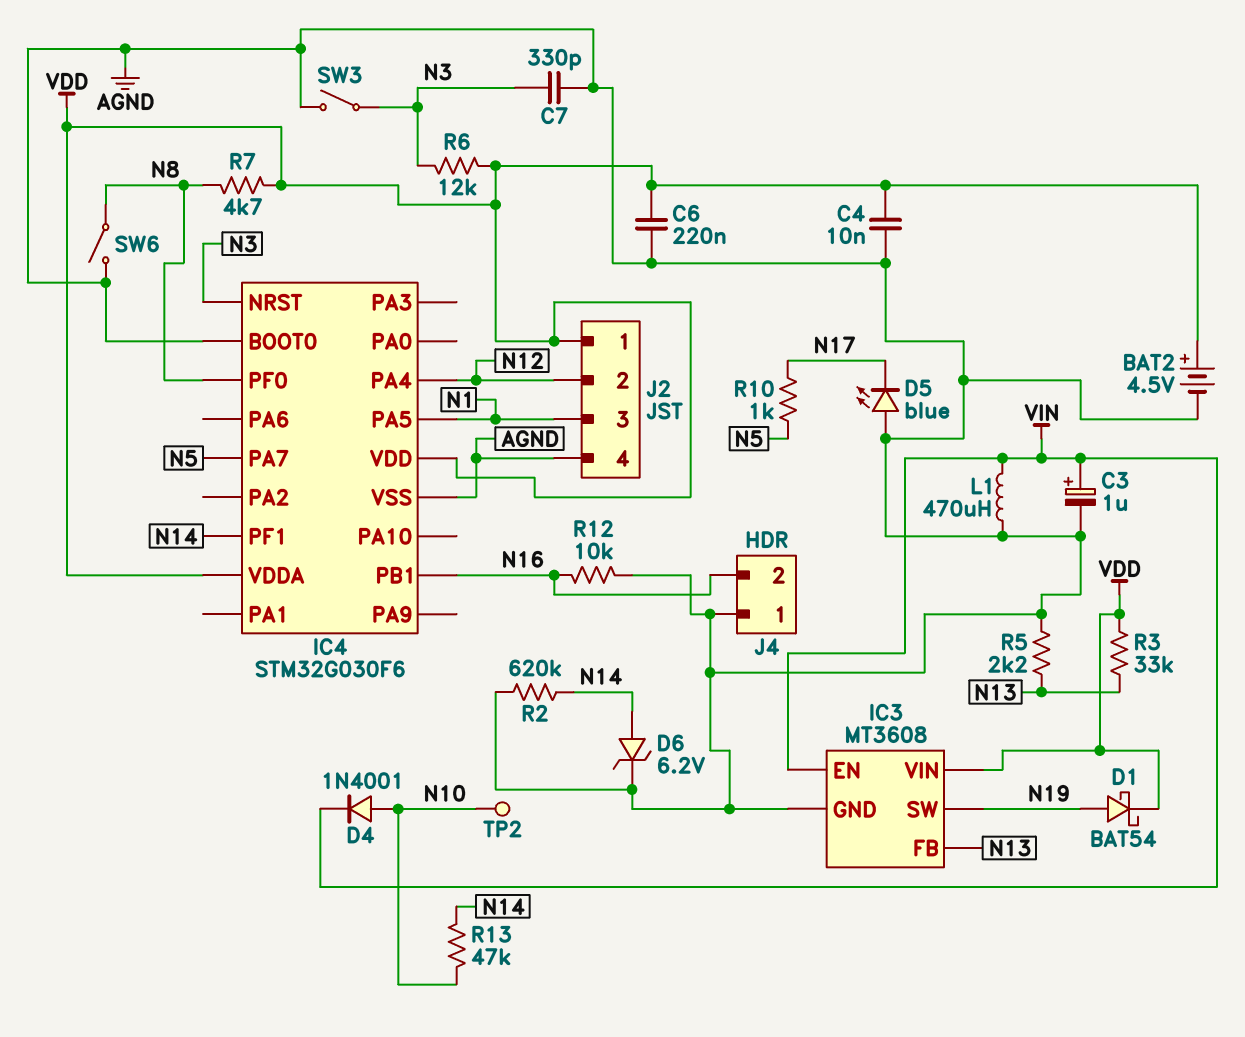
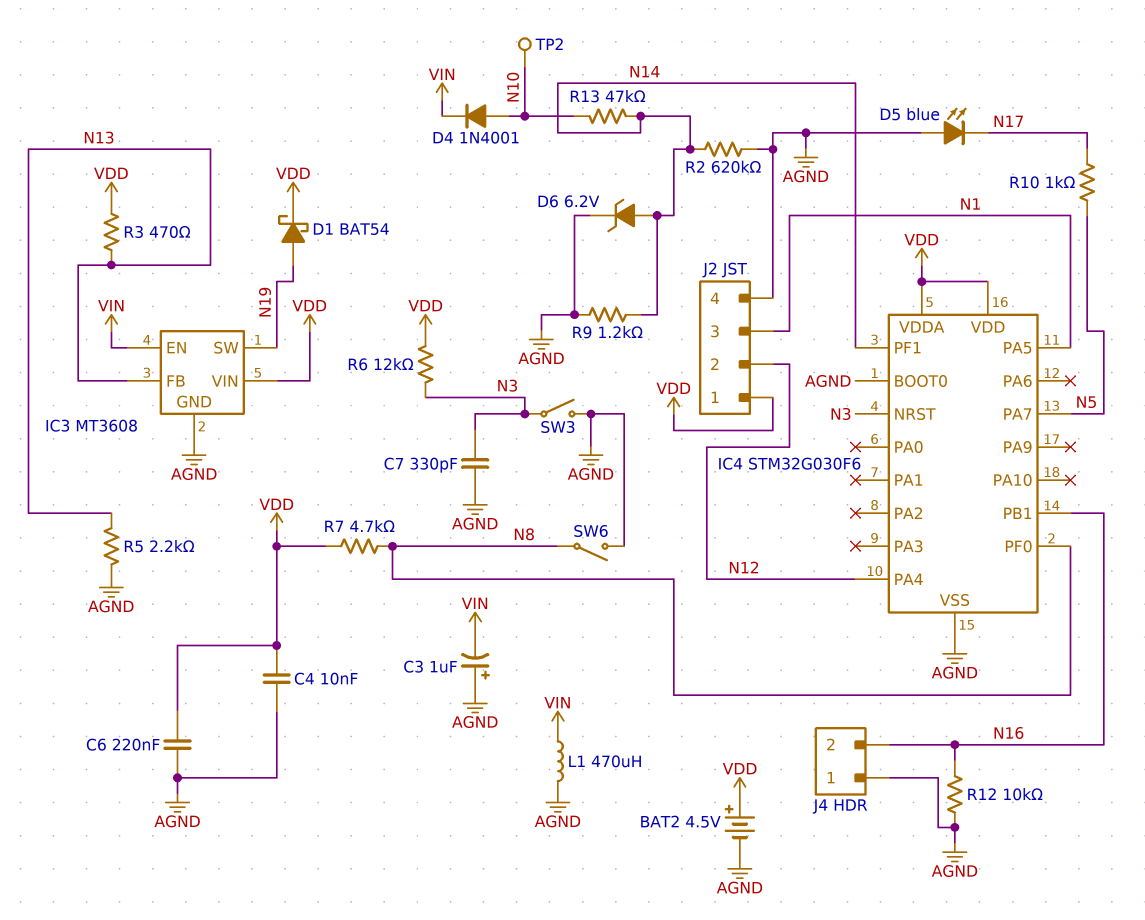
C3: 1uF (plus VIN, minus AGND) -> 1uF (plus AGND, minus VIN)
R3: 33k (N13, VDD) -> 470 (N13, VDD)
R9: none -> 1.2k (AGND, N14)

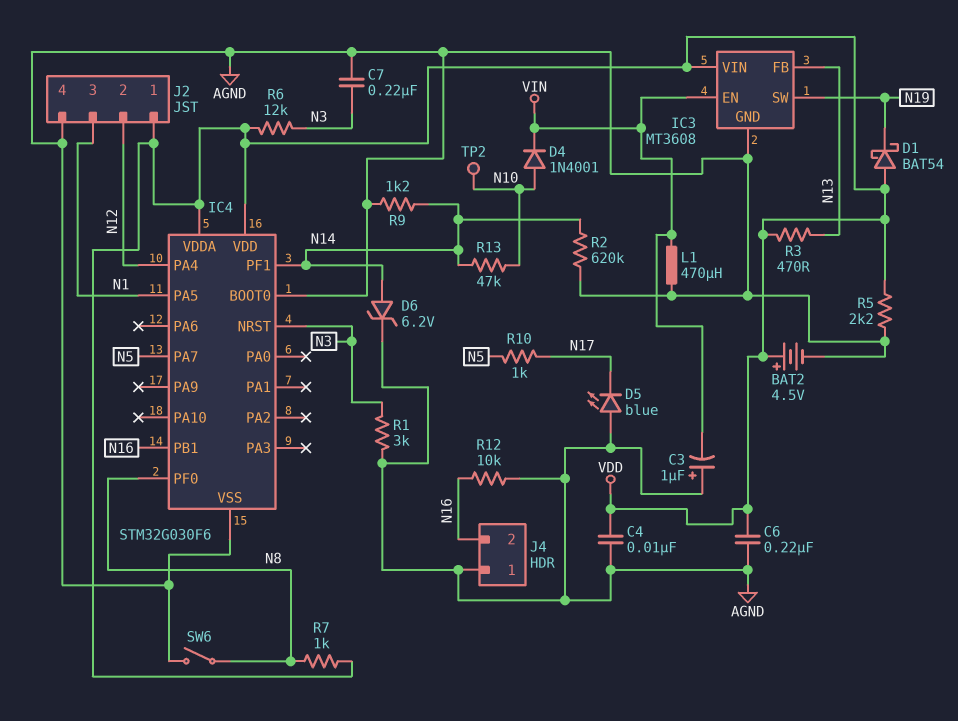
C7: 330pF (AGND, N3) -> 220nF (AGND, N3)
D1: schottky BAT54 (A N19, K VDD) -> schottky BAT54 (A VDD, K N19)
R1: none -> 3k (AGND, N3)
R5: 2.2k (AGND, N13) -> 2.2k (AGND, VDD)
R7: 4.7k (N8, VDD) -> 1k (N8, VDD)
SW3: switch (AGND, N3) -> none

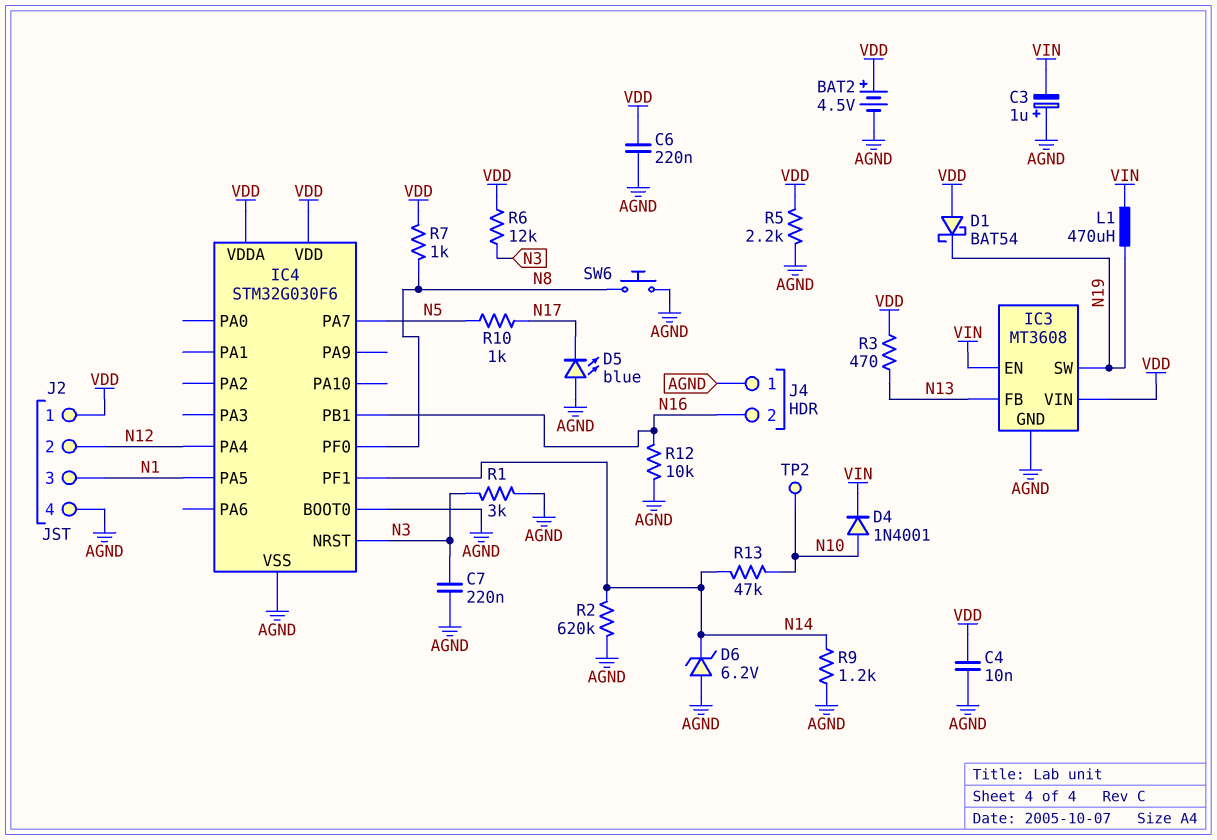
D6: zener 6.2V (A N14, K AGND) -> zener 6.2V (A AGND, K N14)
L1: 470uH (AGND, VIN) -> 470uH (N19, VIN)
SW6: switch (AGND, N8) -> button (AGND, N8)

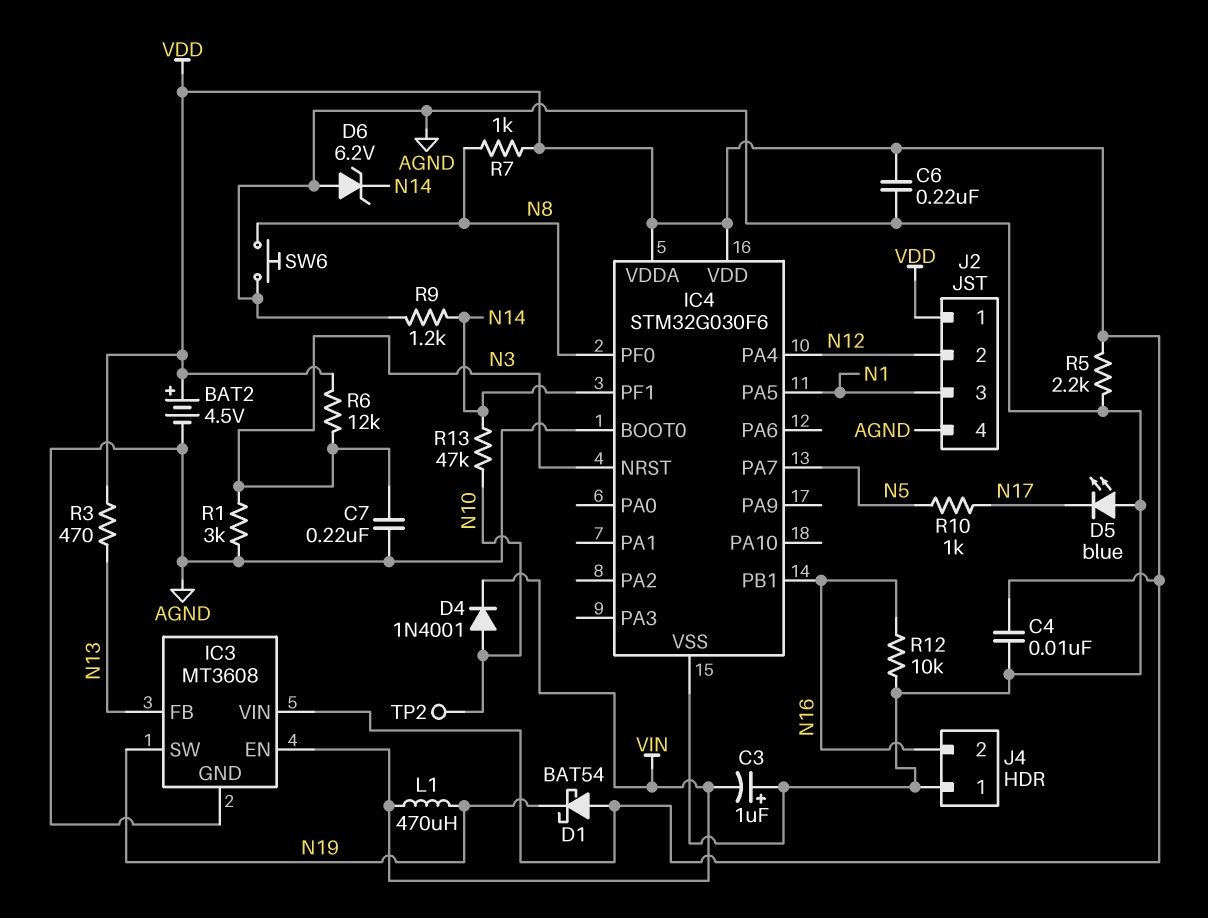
R2: 620k (AGND, N14) -> none

